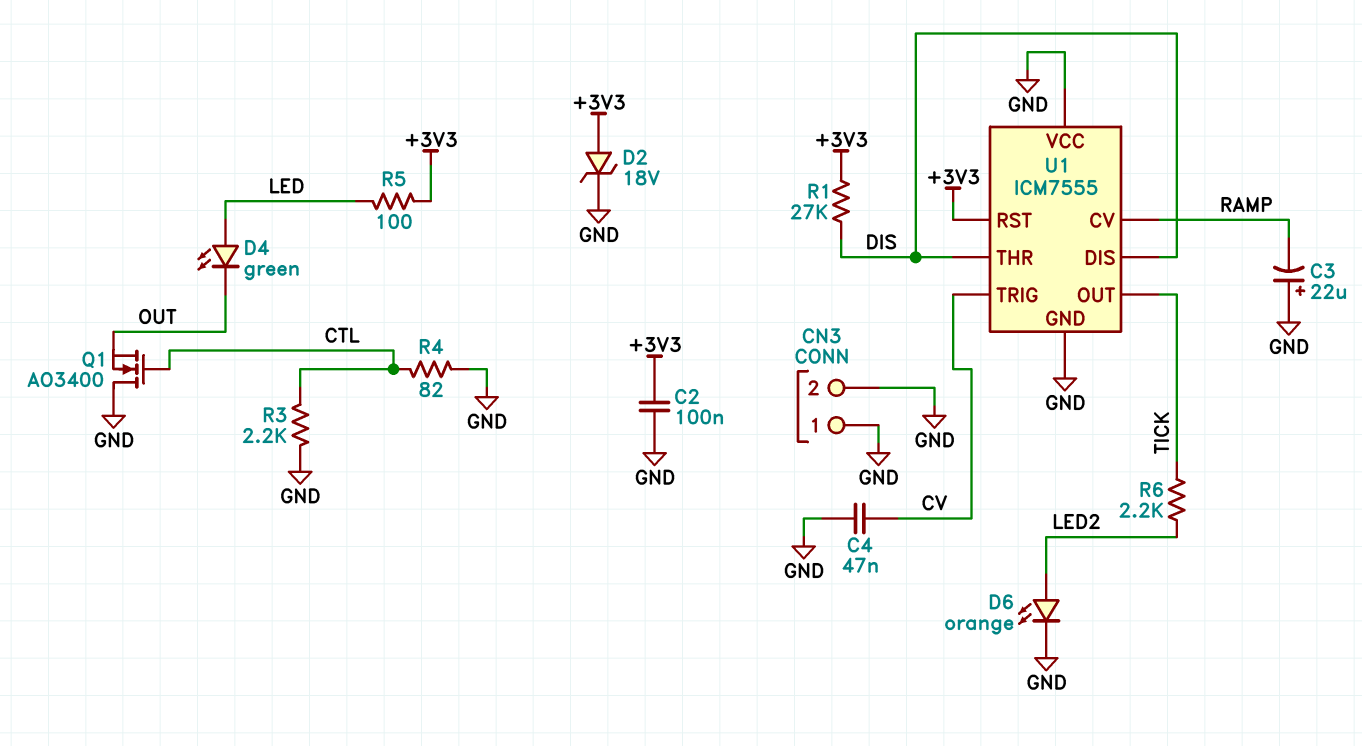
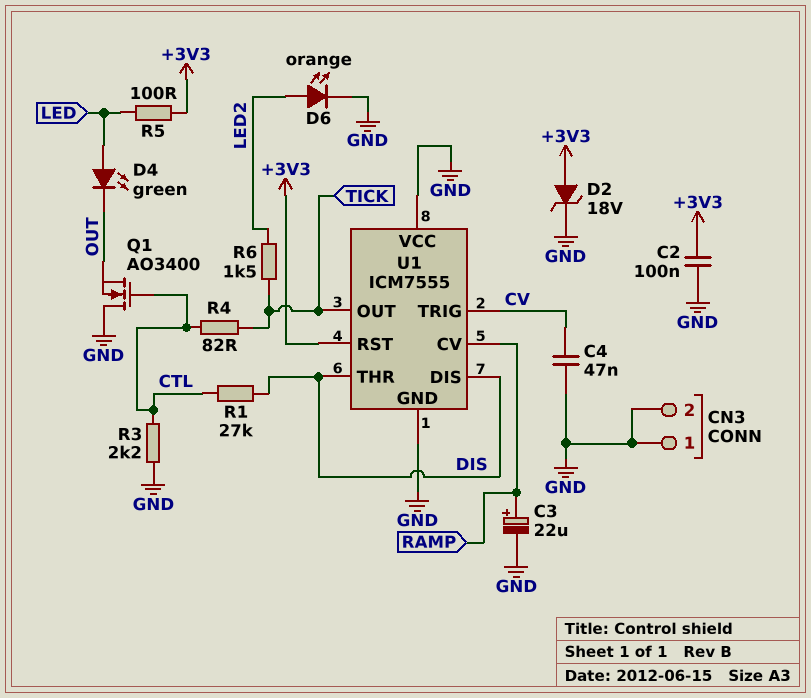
C3: 22uF (plus GND, minus RAMP) -> 22uF (plus RAMP, minus GND)
R1: 27k (+3V3, DIS) -> 27k (CTL, DIS)
R4: 82 (CTL, GND) -> 82 (CTL, TICK)
R6: 2.2k (LED2, TICK) -> 1.5k (LED2, TICK)

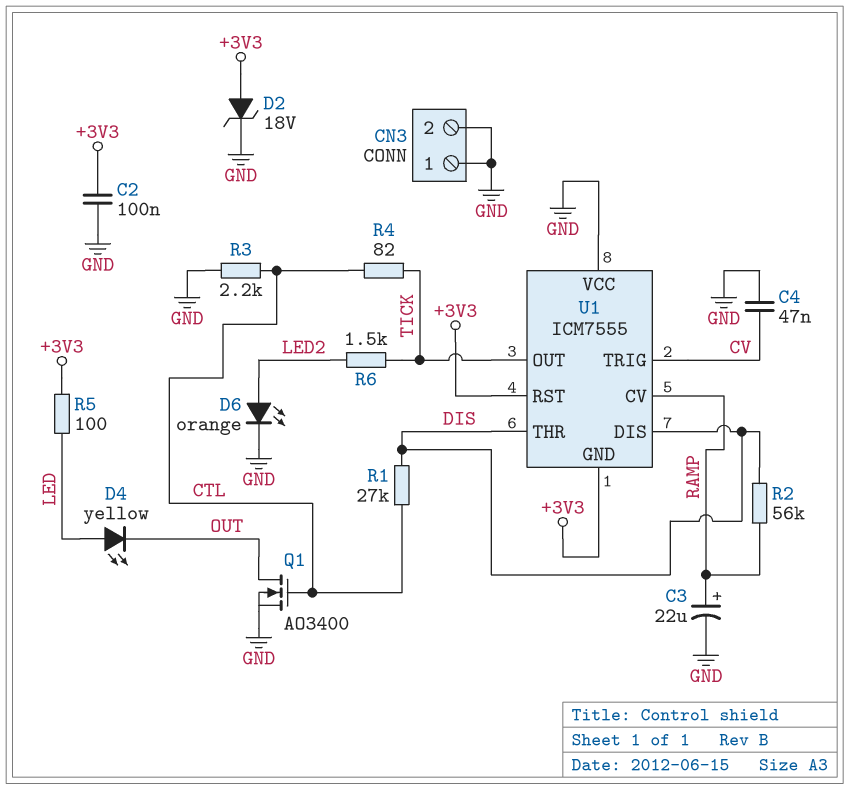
D4: LED green (A LED, K OUT) -> LED yellow (A LED, K OUT)
Q1: NMOS AO3400 (G CTL, D GND, S OUT) -> NMOS AO3400 (G CTL, D OUT, S GND)
R2: none -> 56k (DIS, RAMP)
U1 pin GND: GND -> +3V3

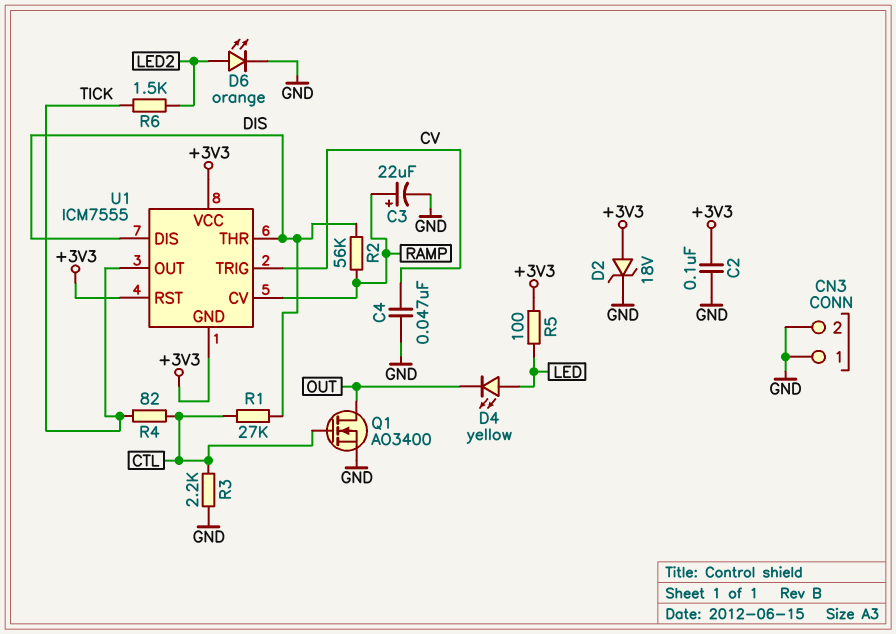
U1 pin VCC: GND -> +3V3

